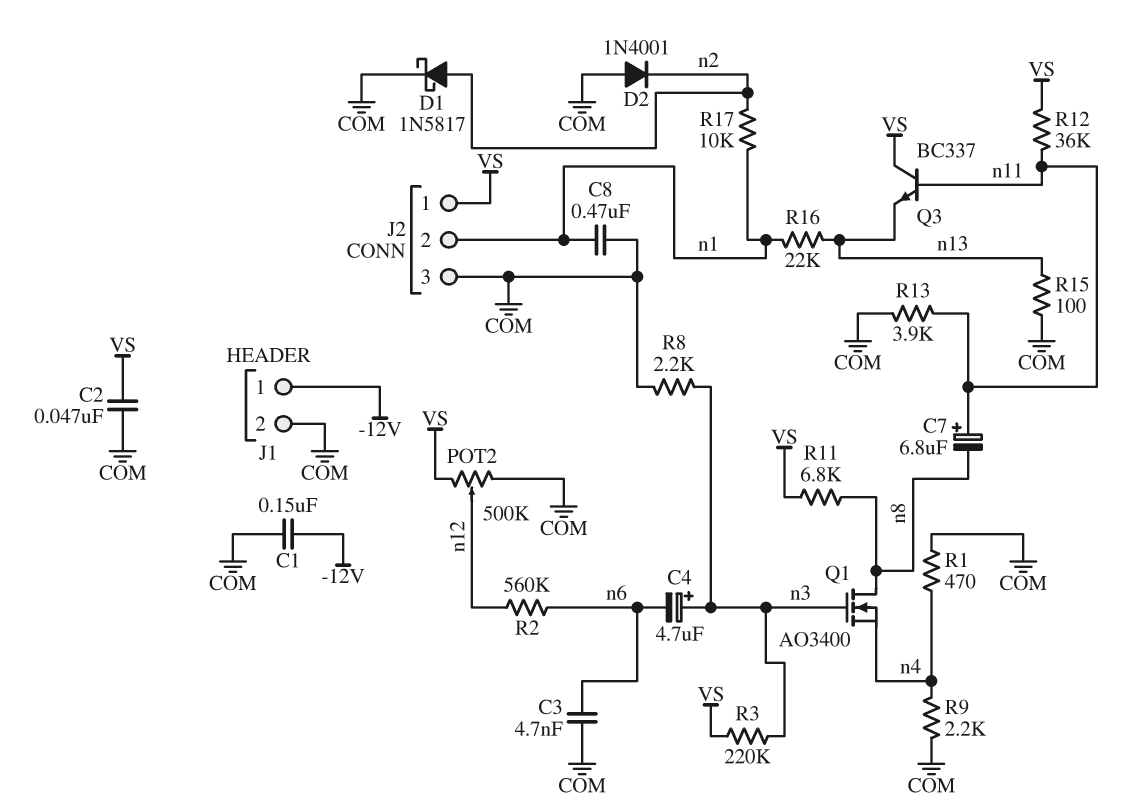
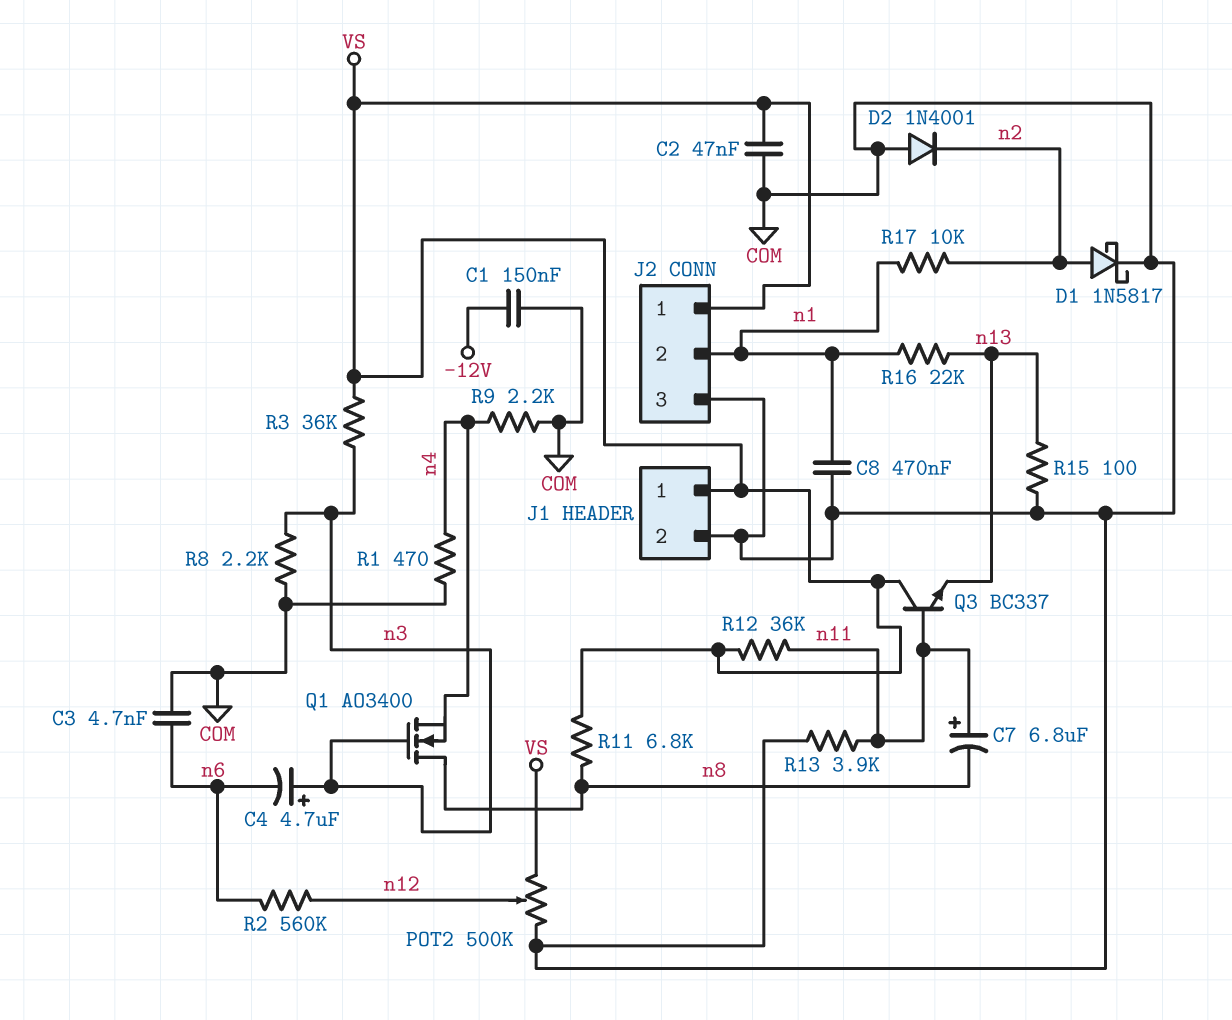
J1 pin 1: -12V -> VS
R3: 220k (VS, n3) -> 36k (VS, n3)

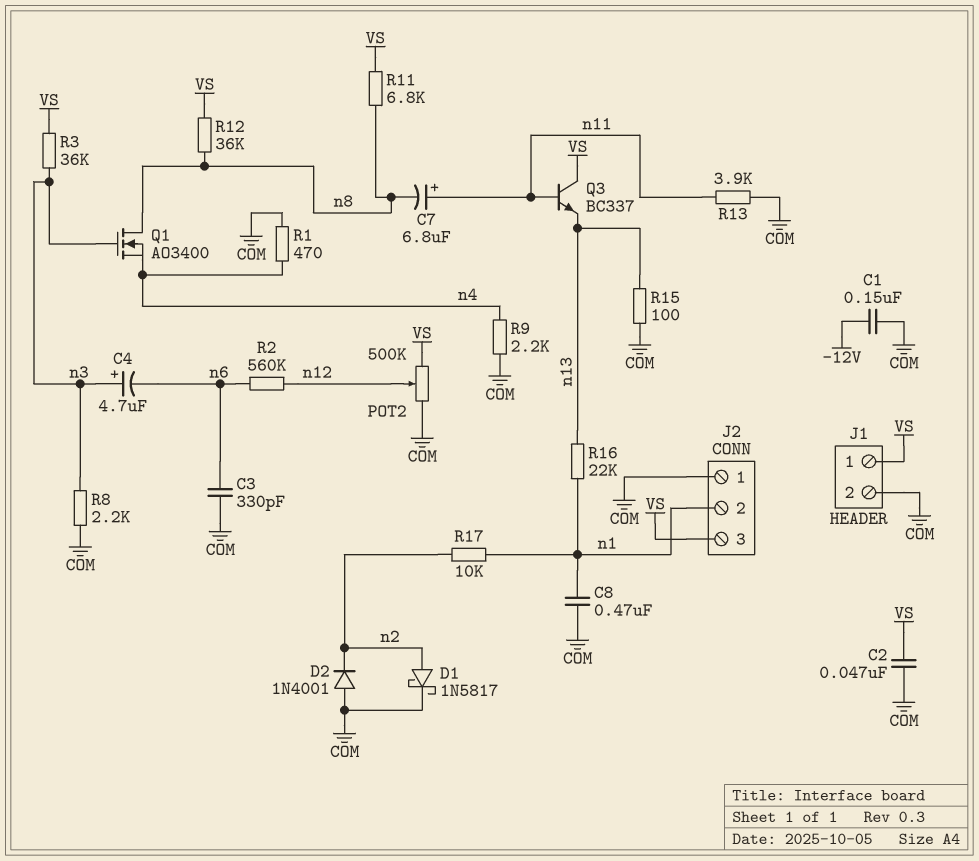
C3: 4.7nF (COM, n6) -> 330pF (COM, n6)
J2 pin 1: VS -> COM
J2 pin 3: COM -> VS
R12: 36k (VS, n11) -> 36k (VS, n8)

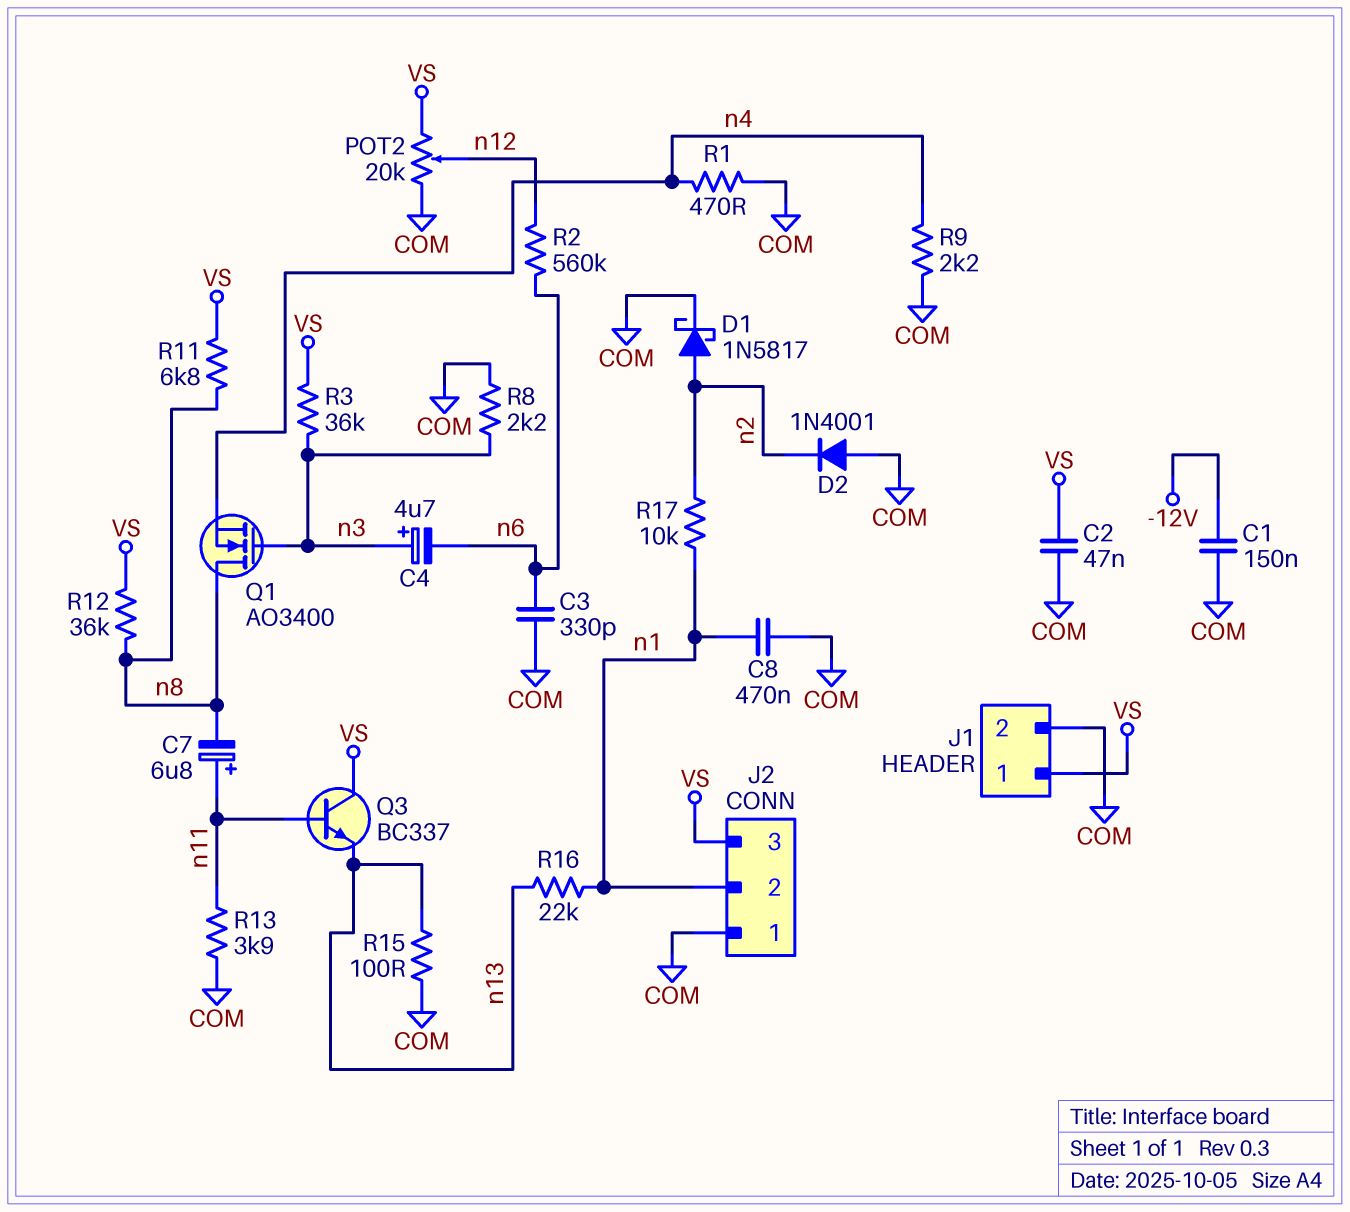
POT2: 500k (COM, VS, wiper n12) -> 20k (COM, VS, wiper n12)

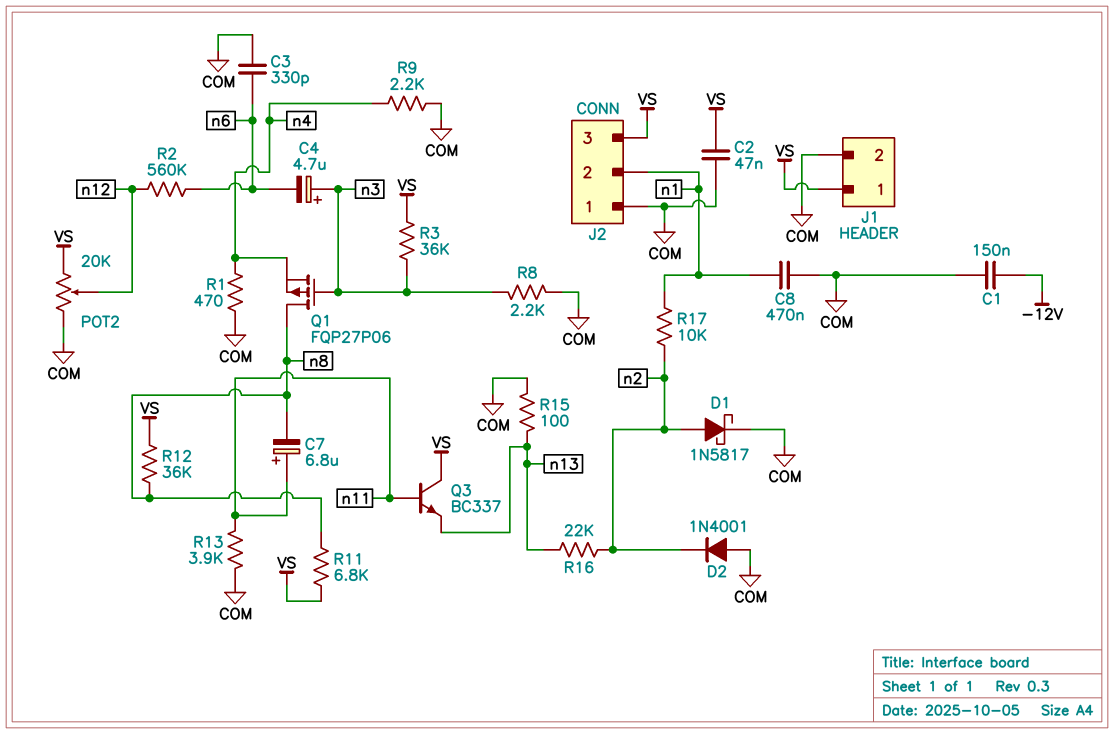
Q1: NMOS AO3400 (G n3, D n8, S n4) -> PMOS FQP27P06 (G n3, D n8, S n4)
R16: 22k (n1, n13) -> 22k (n2, n13)

